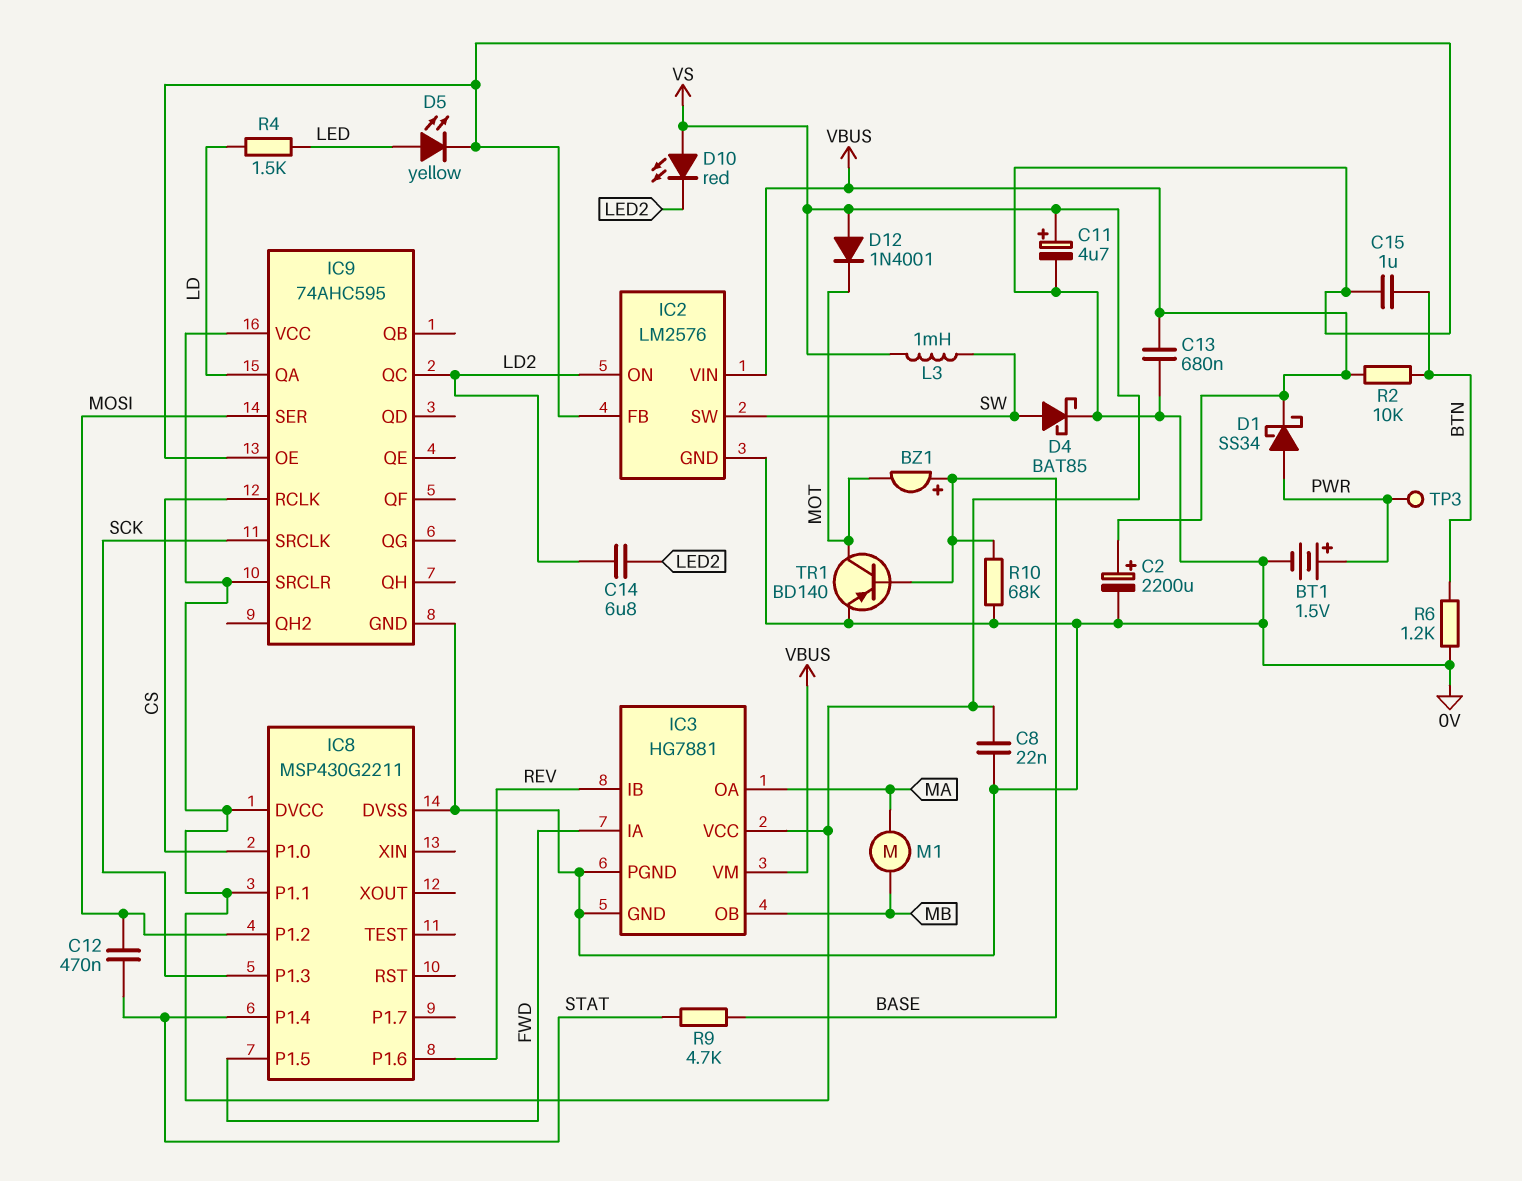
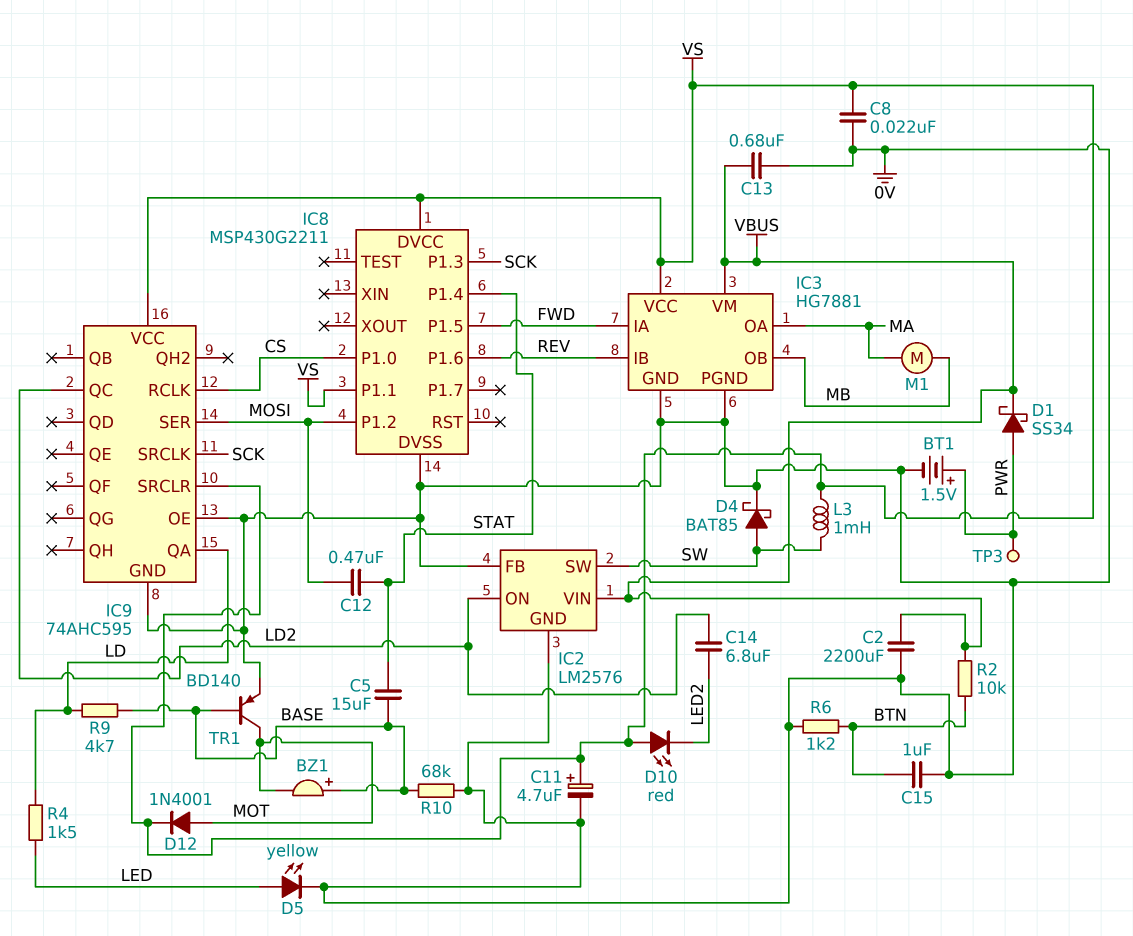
C2: 2200uF (plus VBUS, minus 0V) -> 2200uF (0V, VBUS)
C5: none -> 15uF (BASE, STAT)
D12: diode 1N4001 (A VS, K MOT) -> diode 1N4001 (A MOT, K VS)
R9: 4.7k (BASE, STAT) -> 4.7k (BASE, LD)

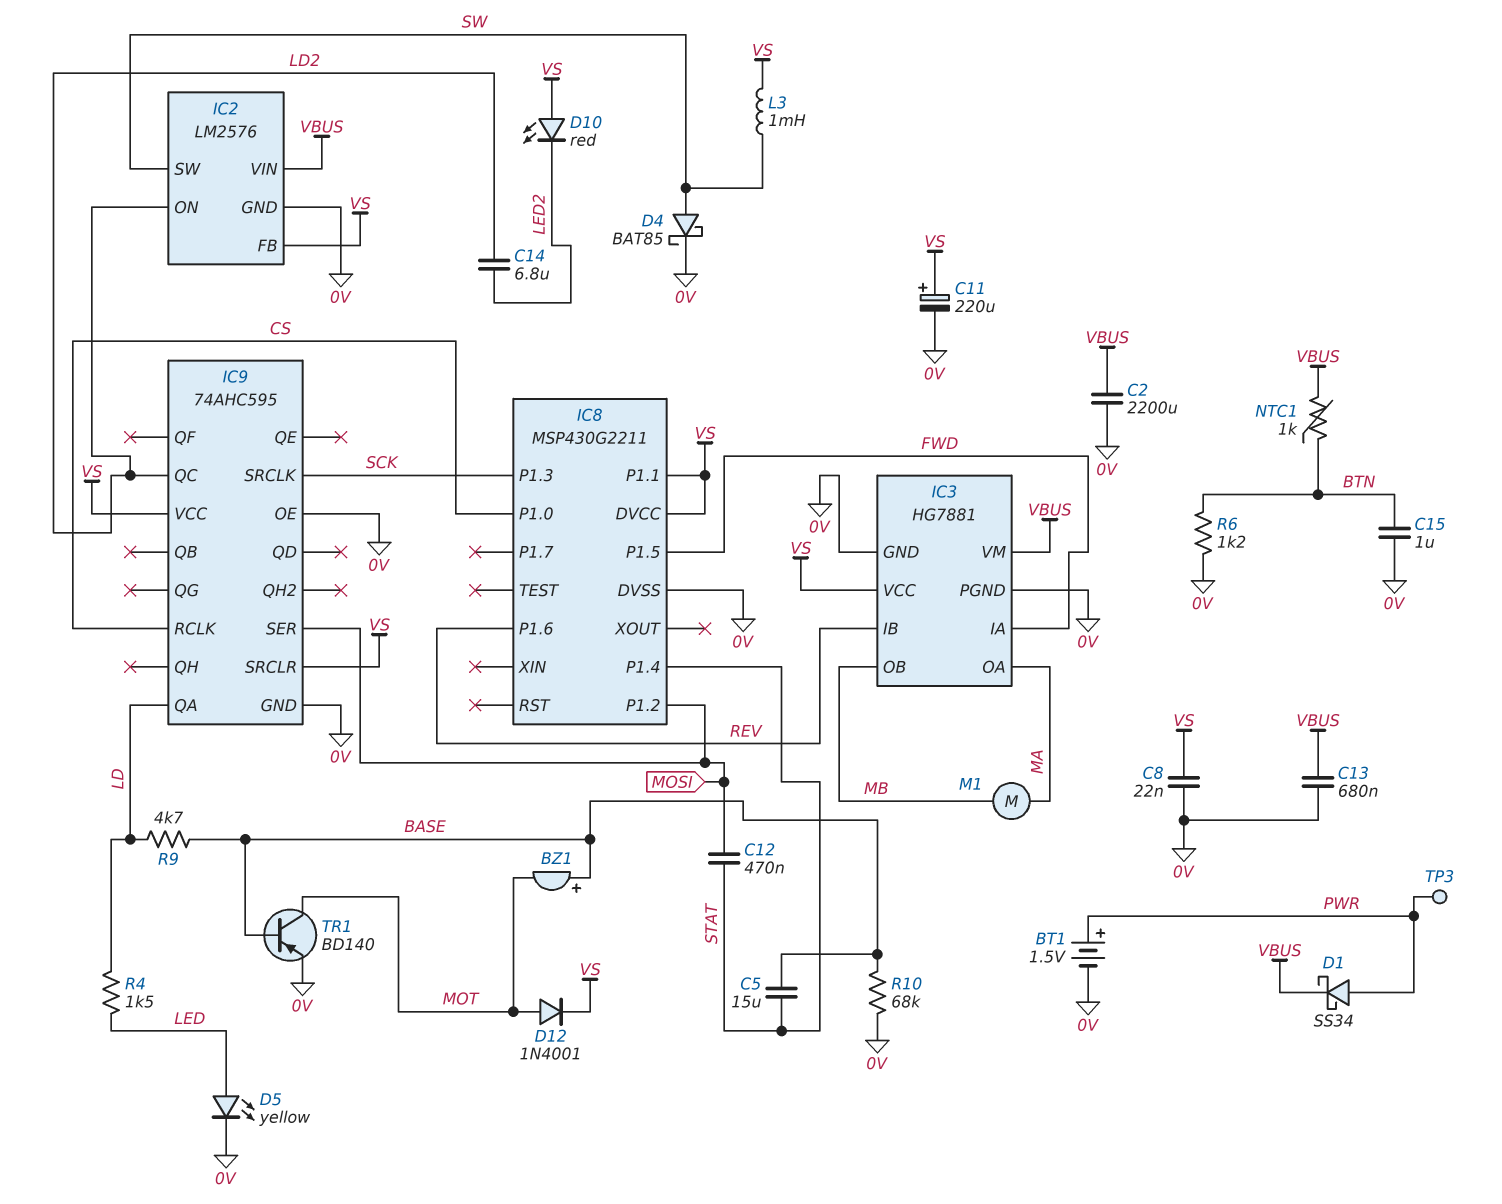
C11: 4.7uF (plus VS, minus 0V) -> 220uF (plus VS, minus 0V)
IC2 pin FB: 0V -> VS
NTC1: none -> 1k (BTN, VBUS)
R2: 10k (BTN, VBUS) -> none

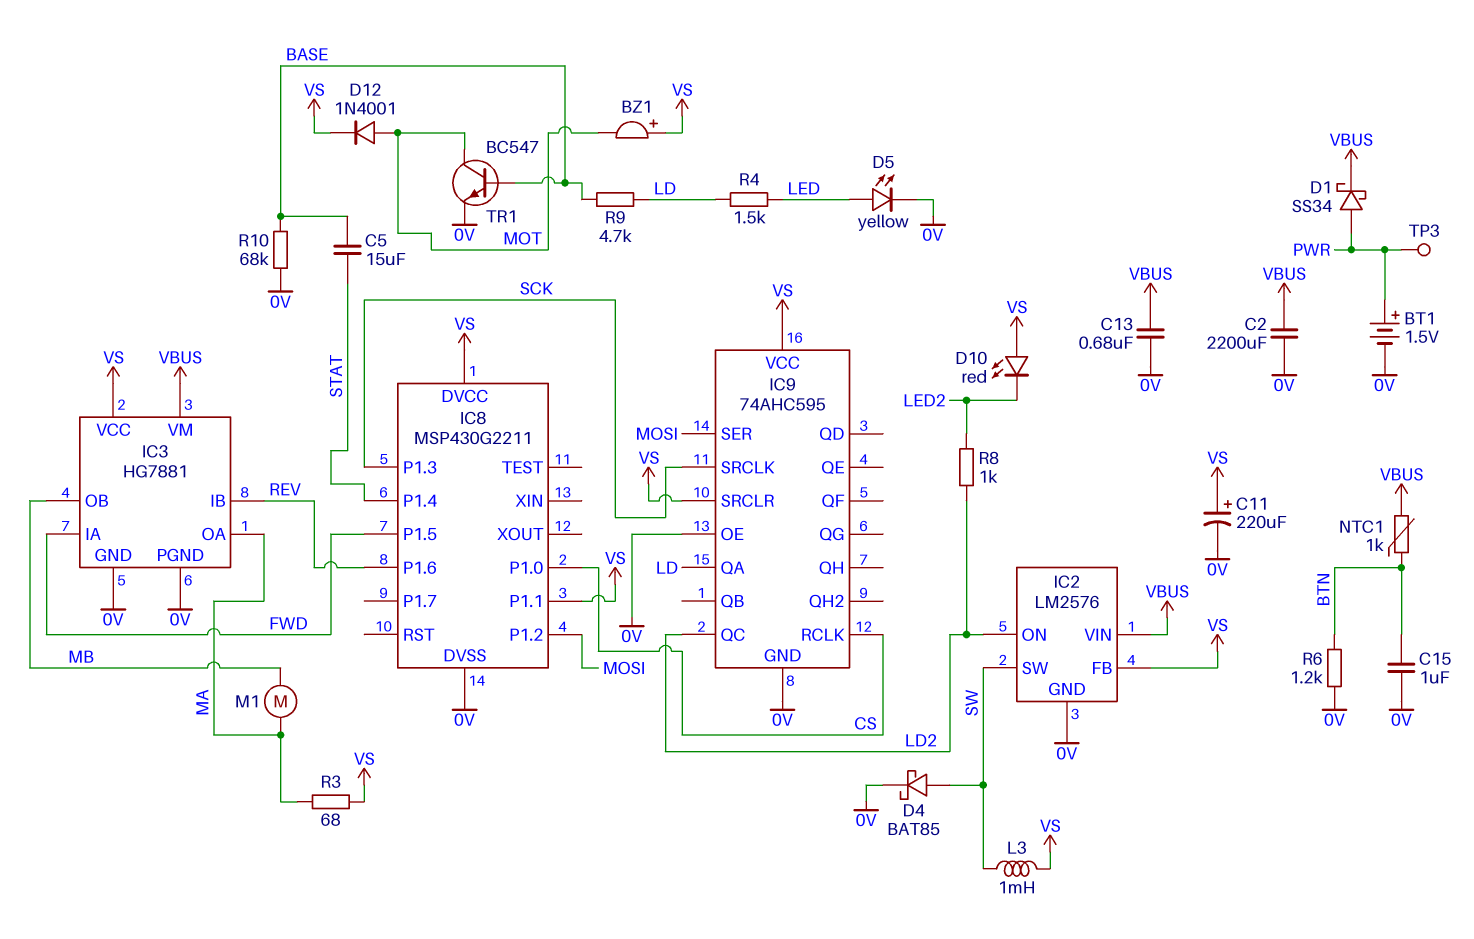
BZ1: buzzer (plus BASE, minus MOT) -> buzzer (plus VS, minus MOT)
C8: 22nF (0V, VS) -> none
C12: 470nF (MOSI, STAT) -> none
C14: 6.8uF (LD2, LED2) -> none
R3: none -> 68 (MA, VS)
R8: none -> 1k (LD2, LED2)
TR1: PNP BD140 (B BASE, C MOT, E 0V) -> NPN BC547 (B BASE, C MOT, E 0V)

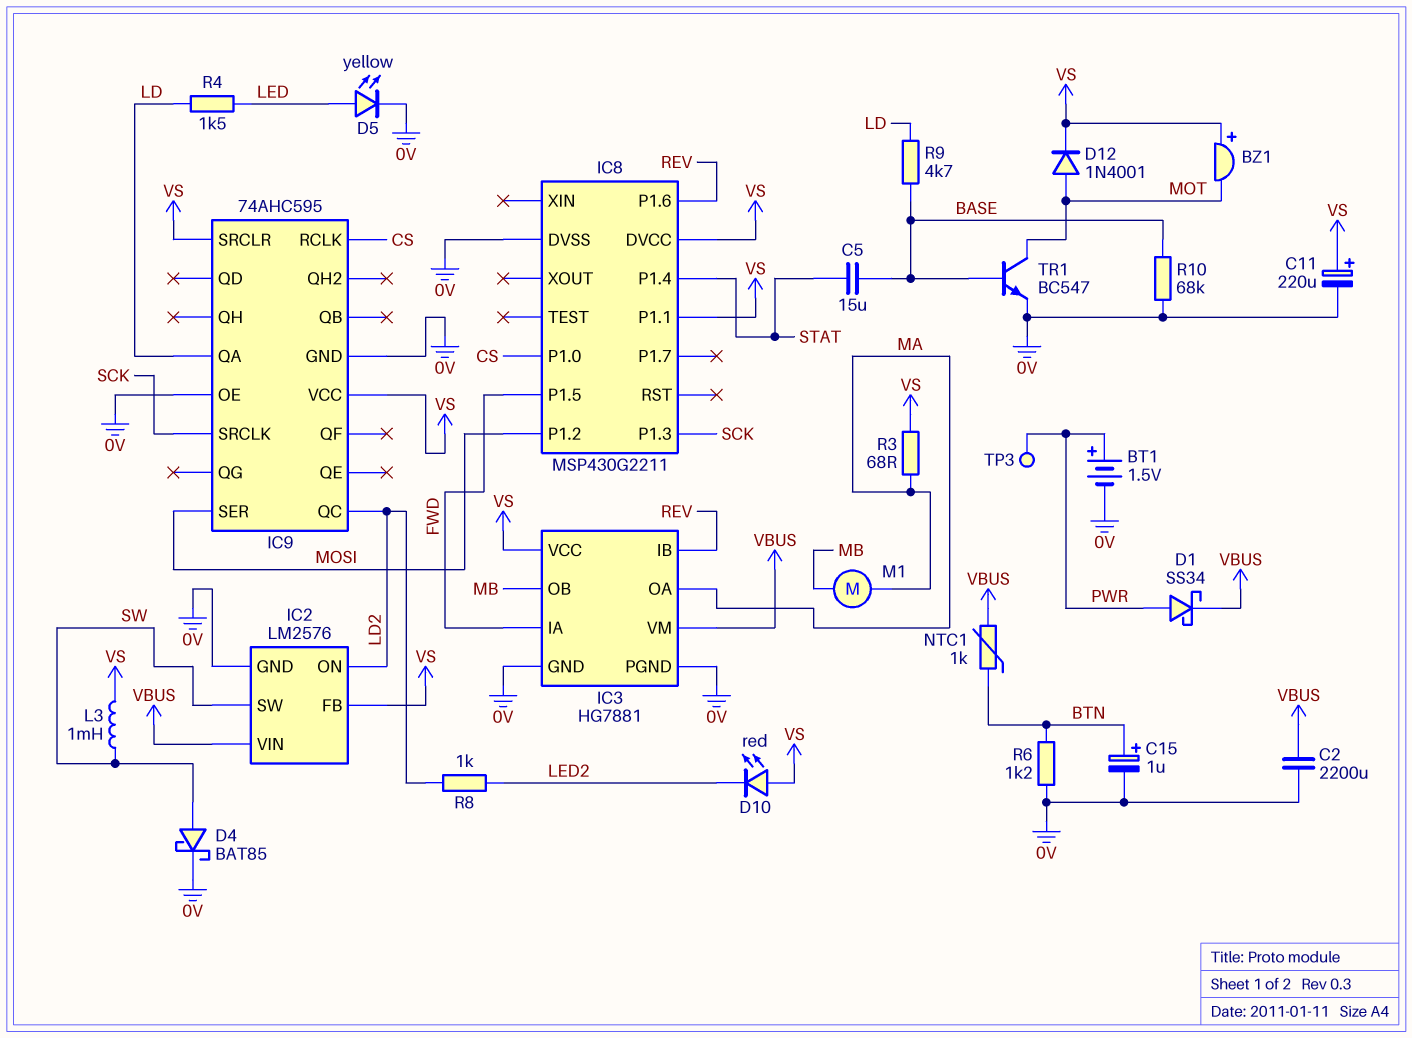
C13: 680nF (0V, VBUS) -> none
C15: 1uF (0V, BTN) -> 1uF (plus BTN, minus 0V)

